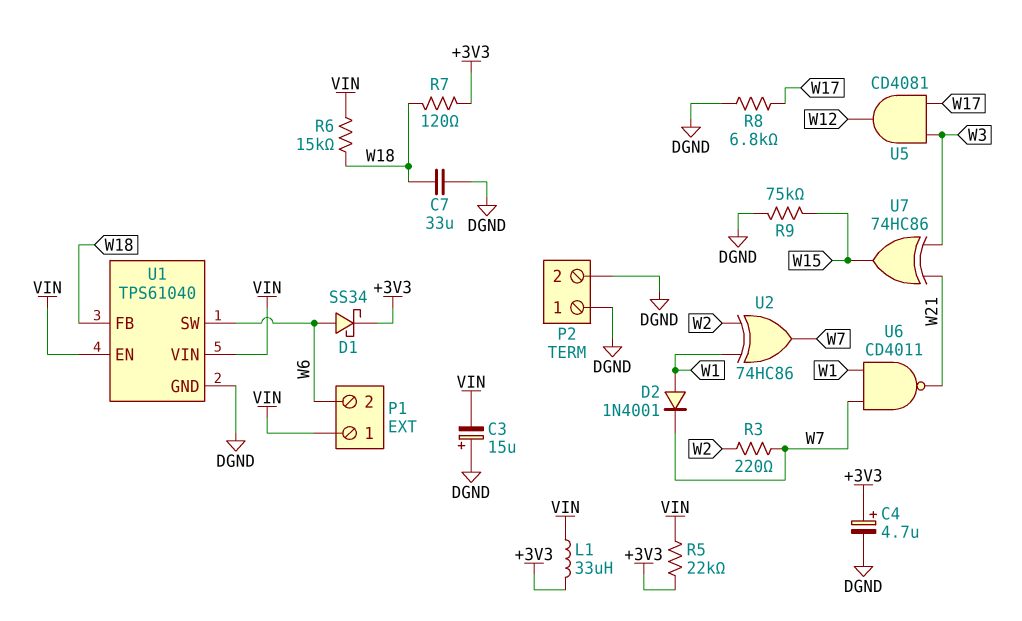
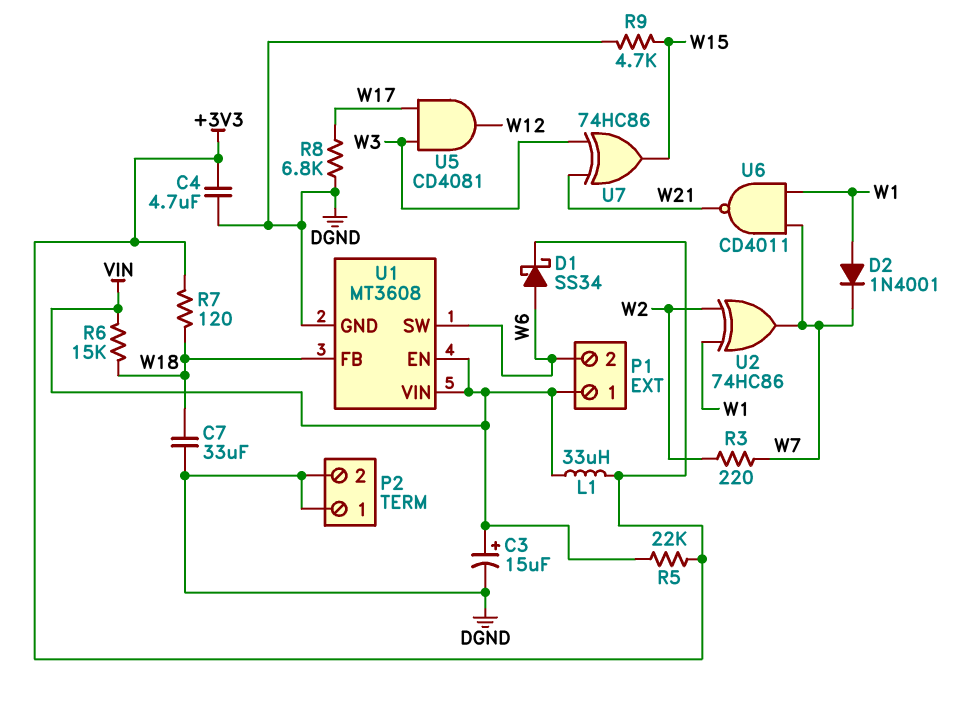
C3: 15uF (plus DGND, minus VIN) -> 15uF (plus VIN, minus DGND)
C4: 4.7uF (plus +3V3, minus DGND) -> 4.7uF (+3V3, DGND)
R9: 75k (DGND, W15) -> 4.7k (DGND, W15)
U1: TPS61040 -> MT3608

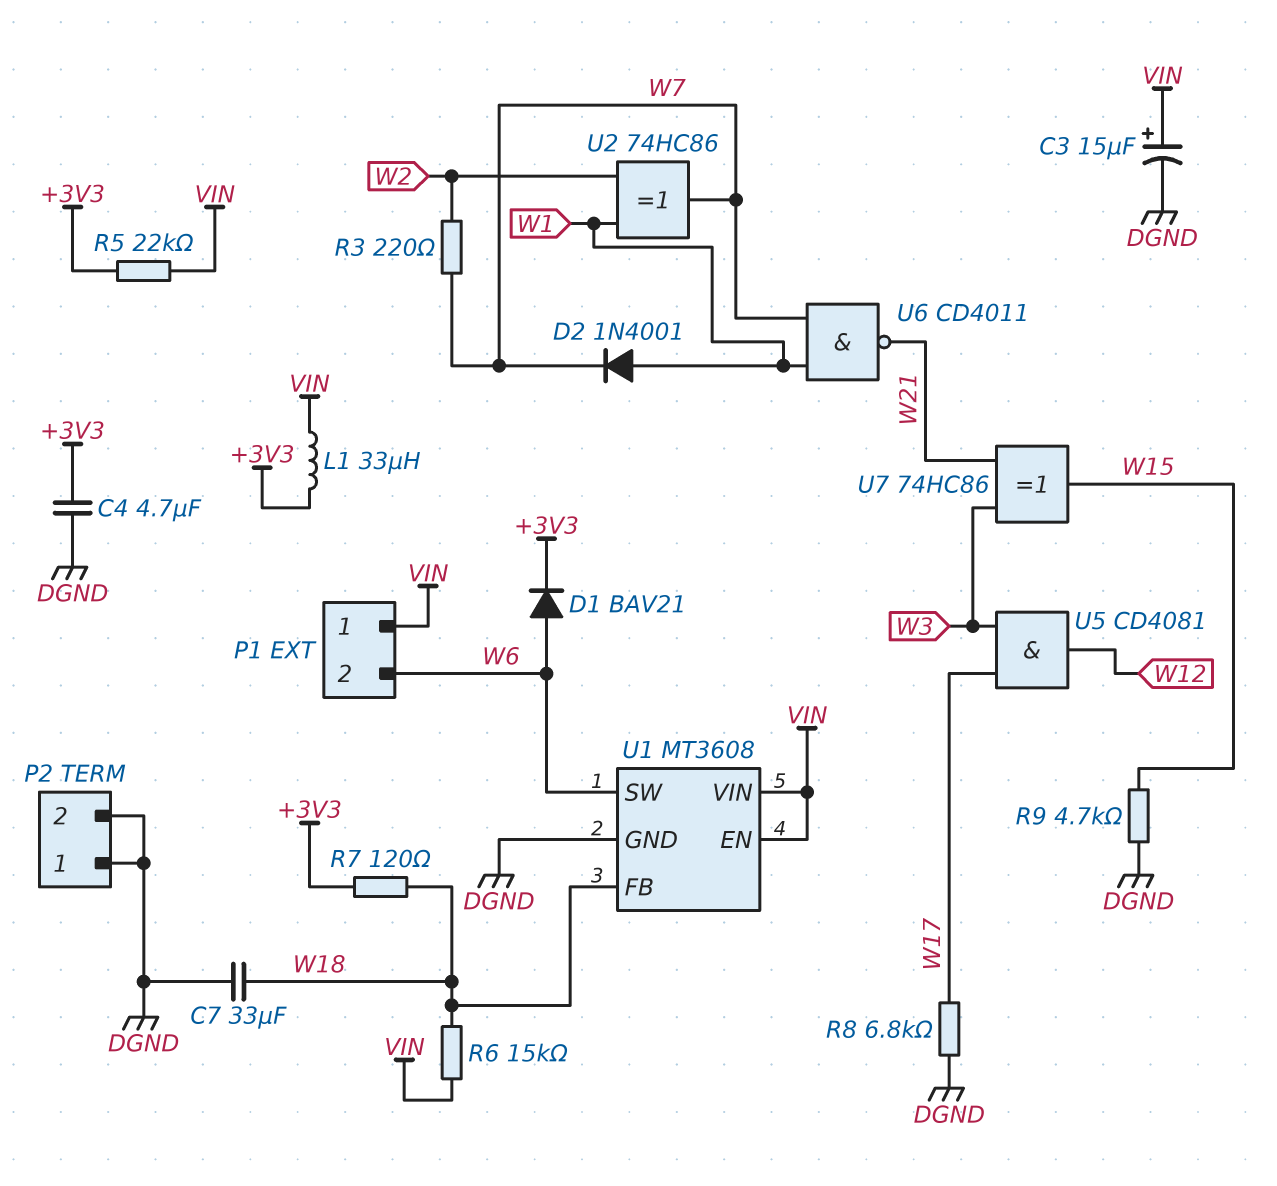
D1: schottky SS34 (A W6, K +3V3) -> diode BAV21 (A W6, K +3V3)

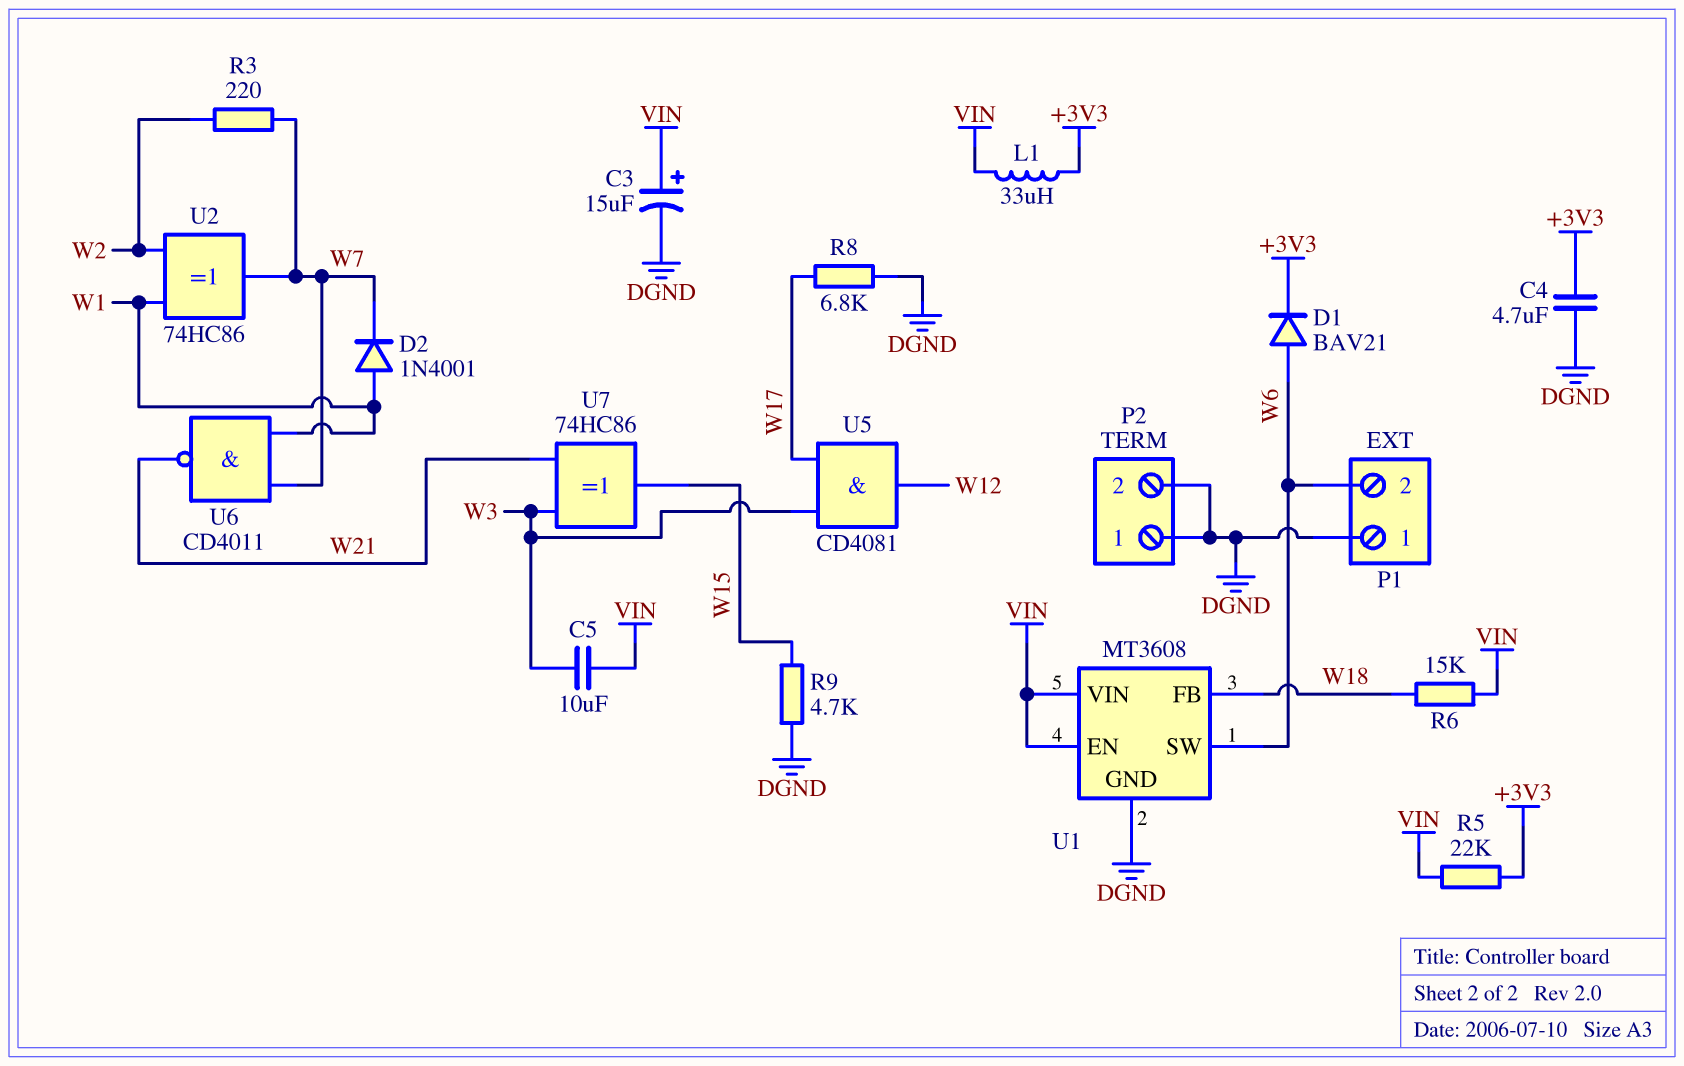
C5: none -> 10uF (VIN, W3)
C7: 33uF (DGND, W18) -> none
P1 pin 1: VIN -> DGND
R7: 120 (+3V3, W18) -> none

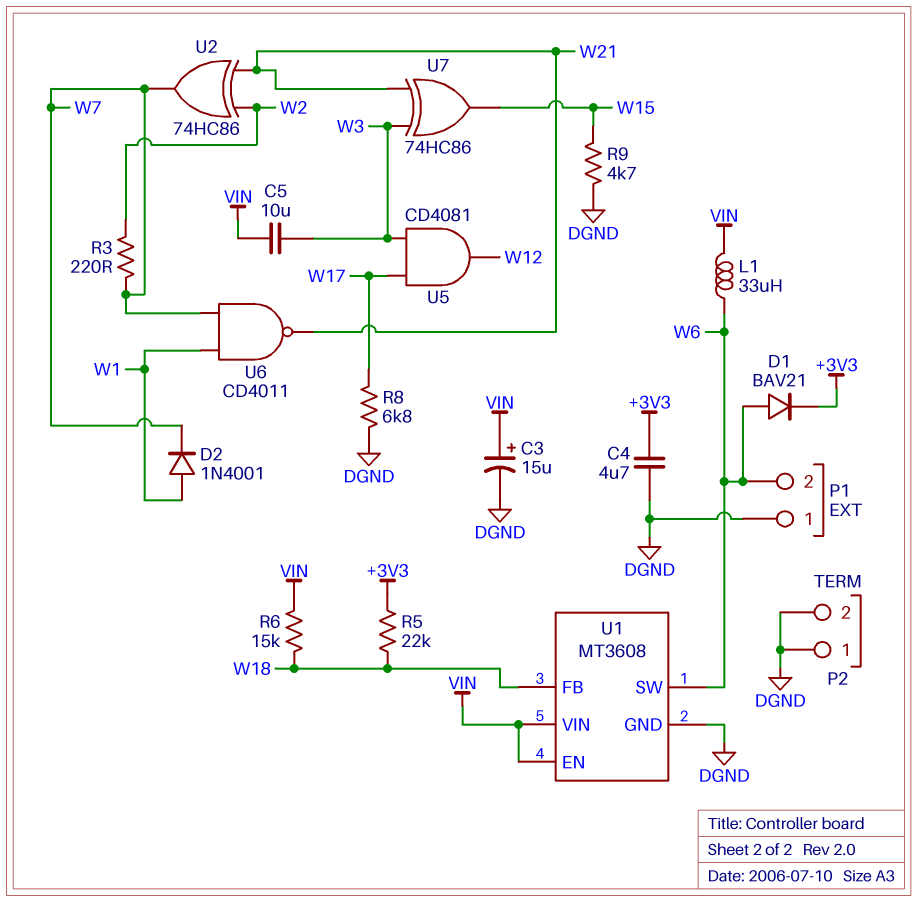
L1: 33uH (+3V3, VIN) -> 33uH (VIN, W6)
R5: 22k (+3V3, VIN) -> 22k (+3V3, W18)
U2: XOR 74HC86 (in W1, in W2, out W7) -> XOR 74HC86 (in W2, in W21, out W7)

